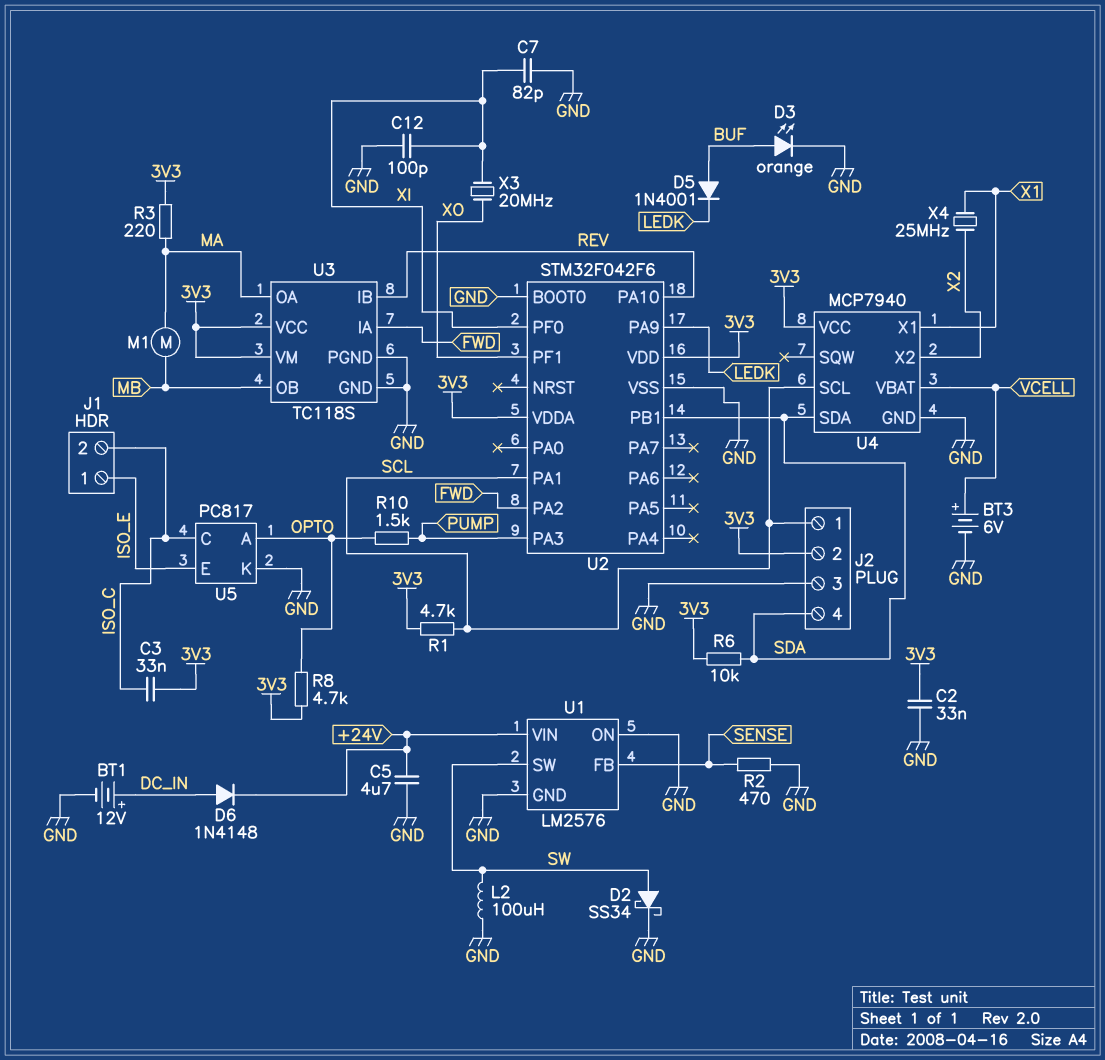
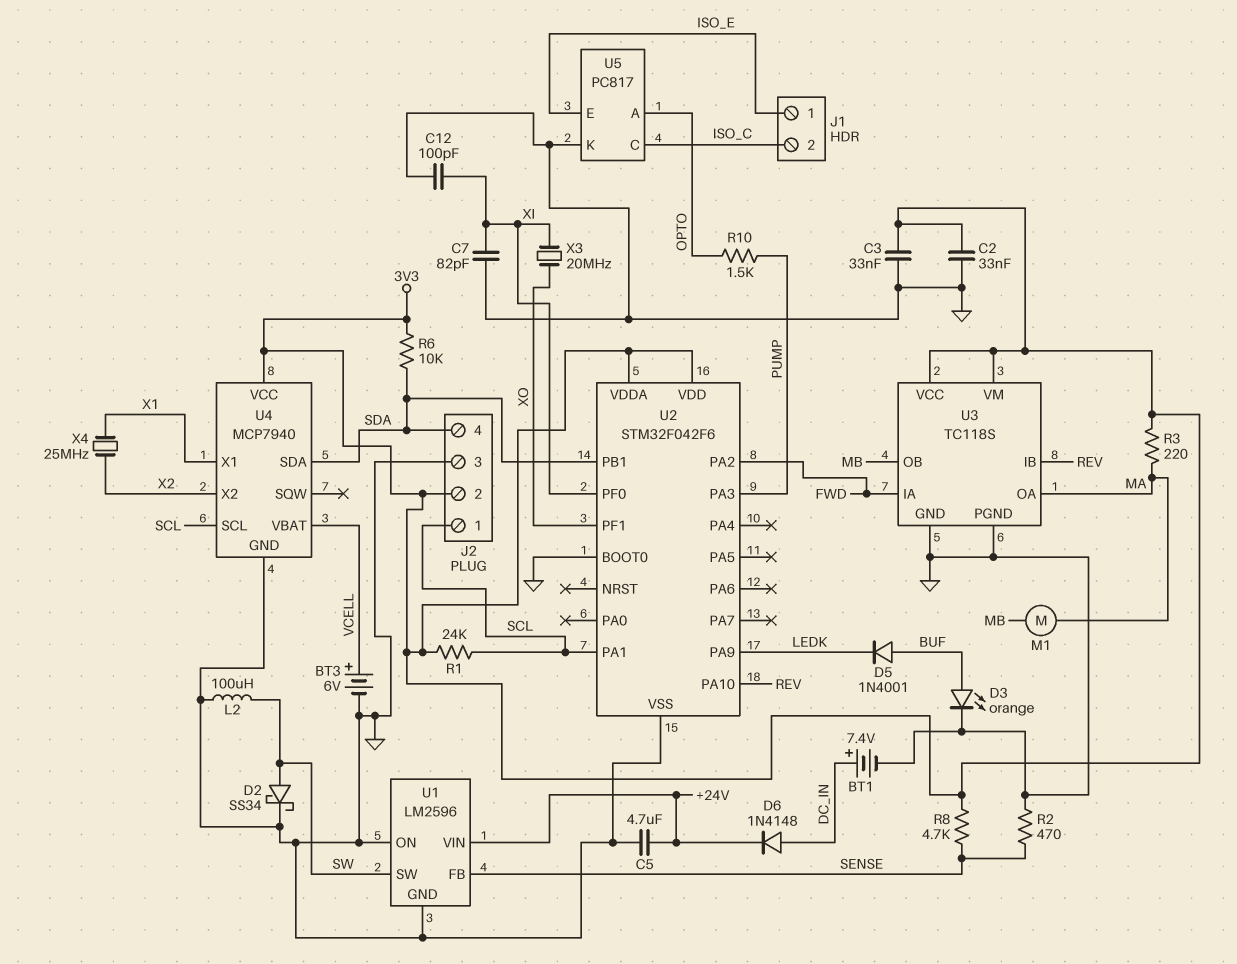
BT1: 12V (plus DC_IN, minus GND) -> 7.4V (plus DC_IN, minus GND)
C3: 33nF (3V3, ISO_C) -> 33nF (3V3, GND)
R1: 4.7k (3V3, SCL) -> 24k (3V3, SCL)
R8: 4.7k (3V3, OPTO) -> 4.7k (3V3, SENSE)
U1: LM2576 -> LM2596

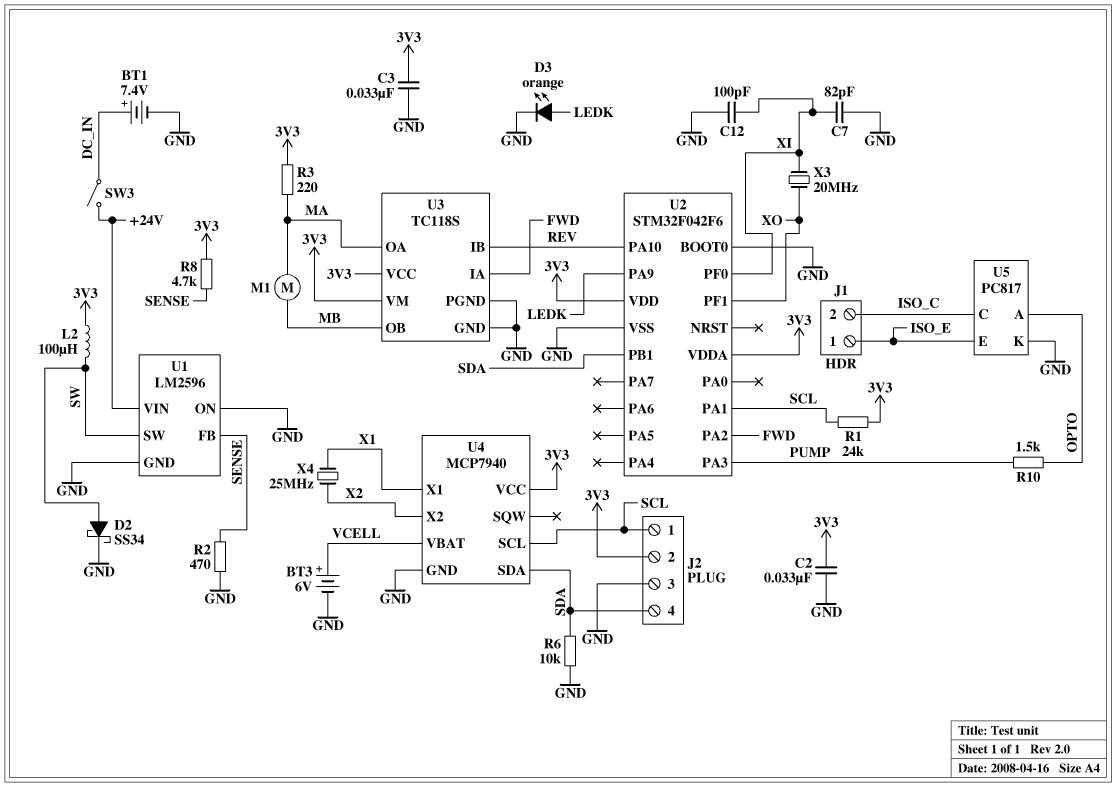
C5: 4.7uF (+24V, GND) -> none
D3: LED orange (A BUF, K GND) -> LED orange (A LEDK, K GND)
D5: diode 1N4001 (A BUF, K LEDK) -> none
D6: diode 1N4148 (A DC_IN, K +24V) -> none
L2: 100uH (GND, SW) -> 100uH (3V3, SW)
R6: 10k (3V3, SDA) -> 10k (GND, SDA)
SW3: none -> switch (+24V, DC_IN)

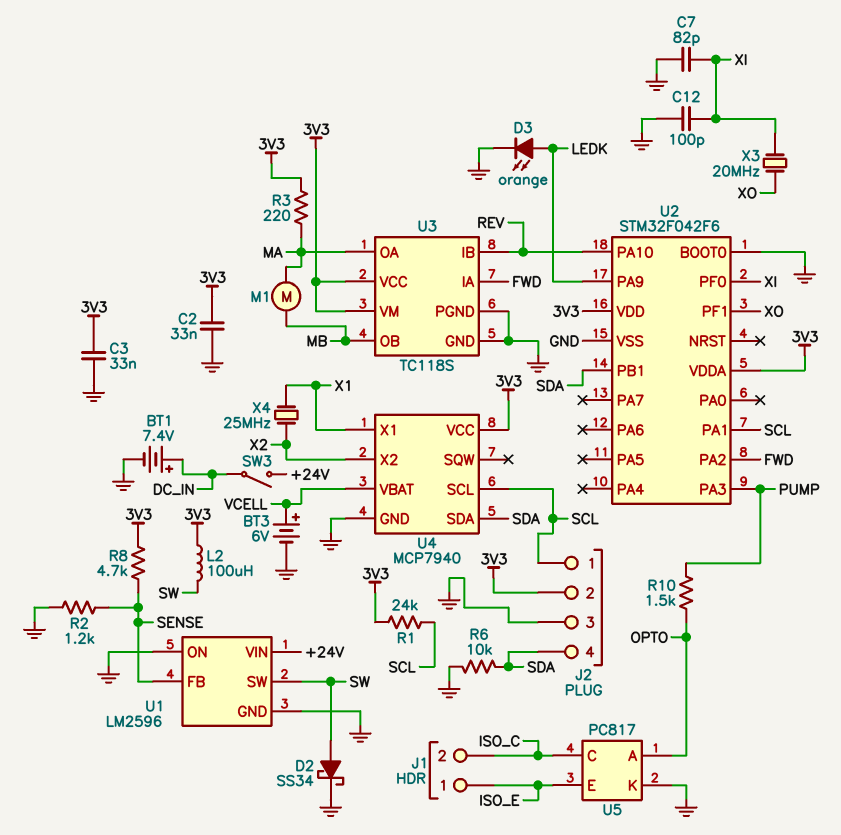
R2: 470 (GND, SENSE) -> 1.2k (GND, SENSE)

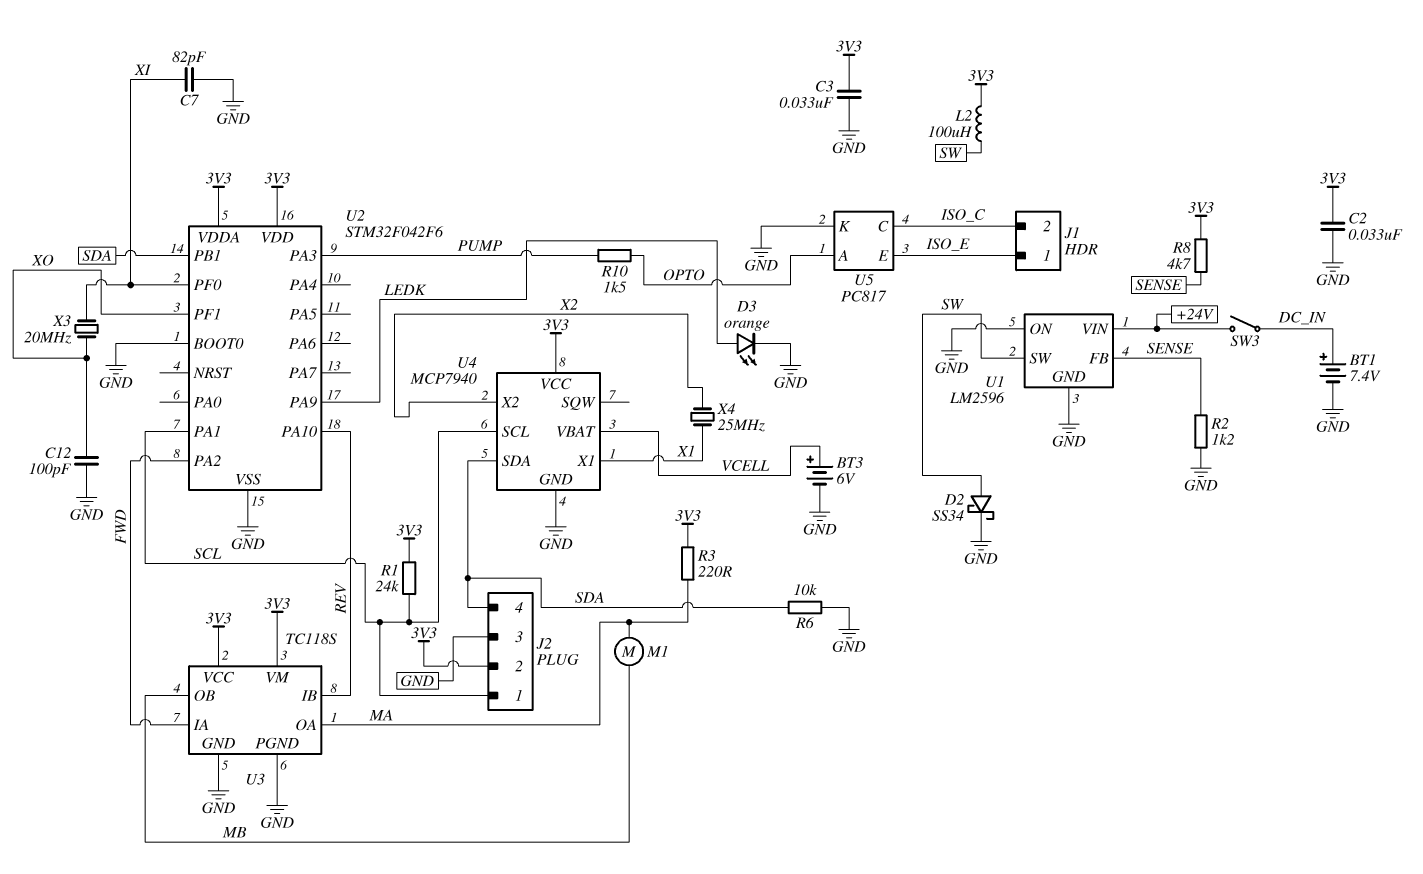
C12: 100pF (GND, XI) -> 100pF (GND, XO)

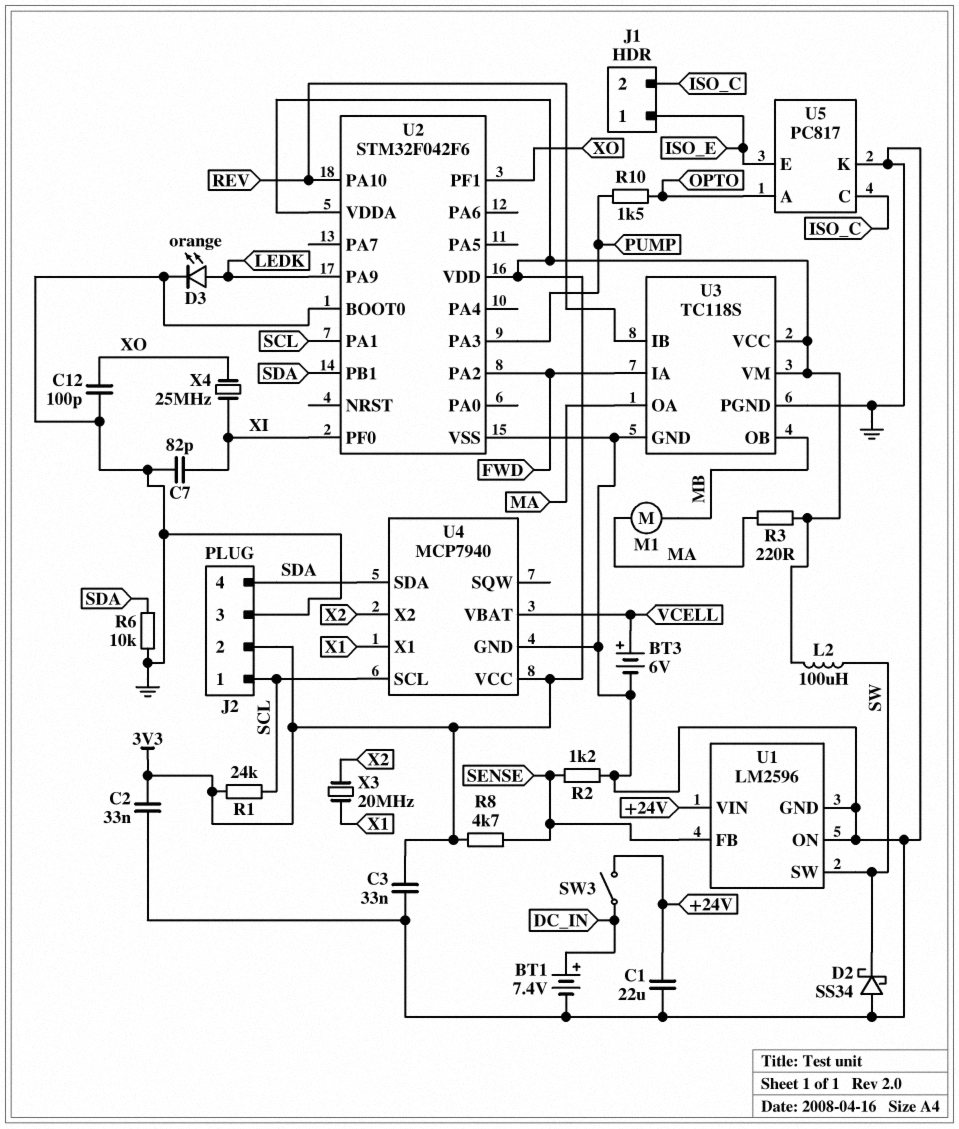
C1: none -> 22uF (+24V, GND)
D2: schottky SS34 (A SW, K GND) -> schottky SS34 (A GND, K SW)
X3: 20MHz (XI, XO) -> 20MHz (X1, X2)
X4: 25MHz (X1, X2) -> 25MHz (XI, XO)

